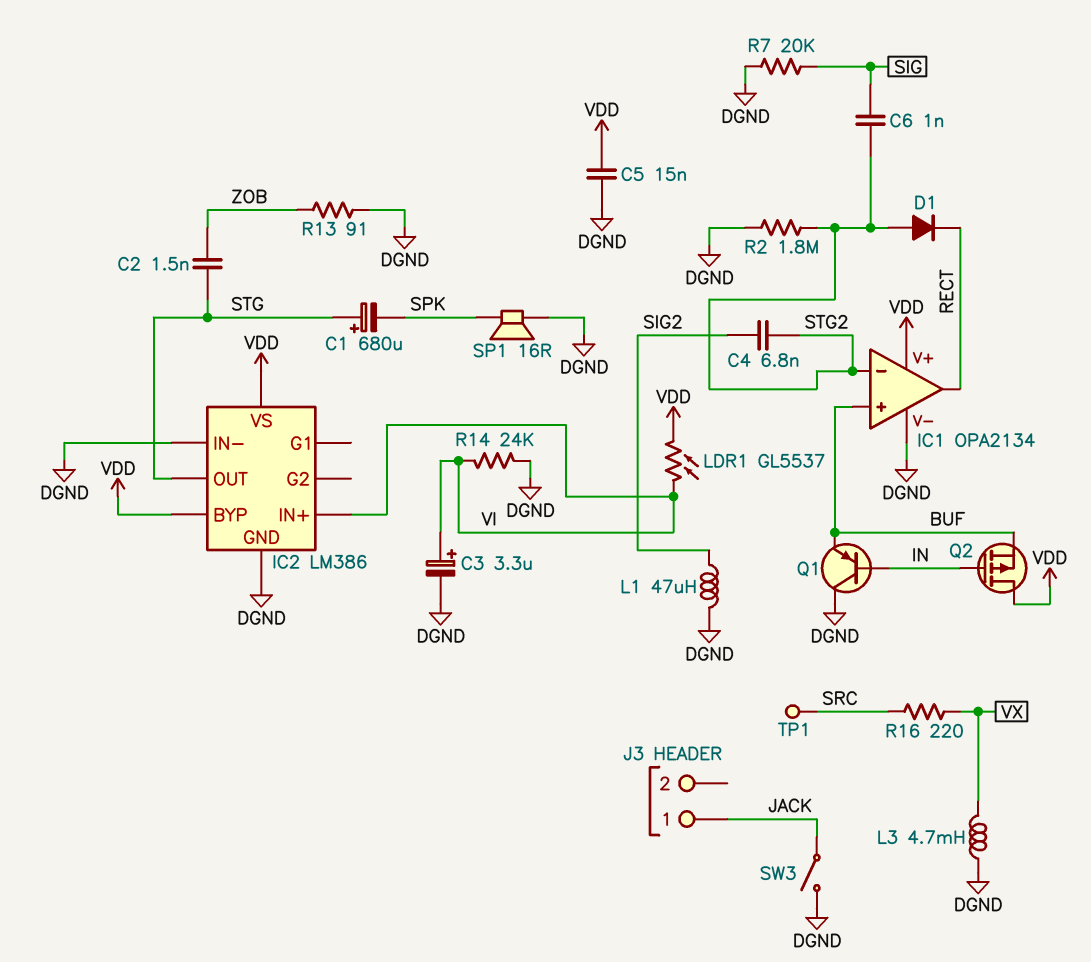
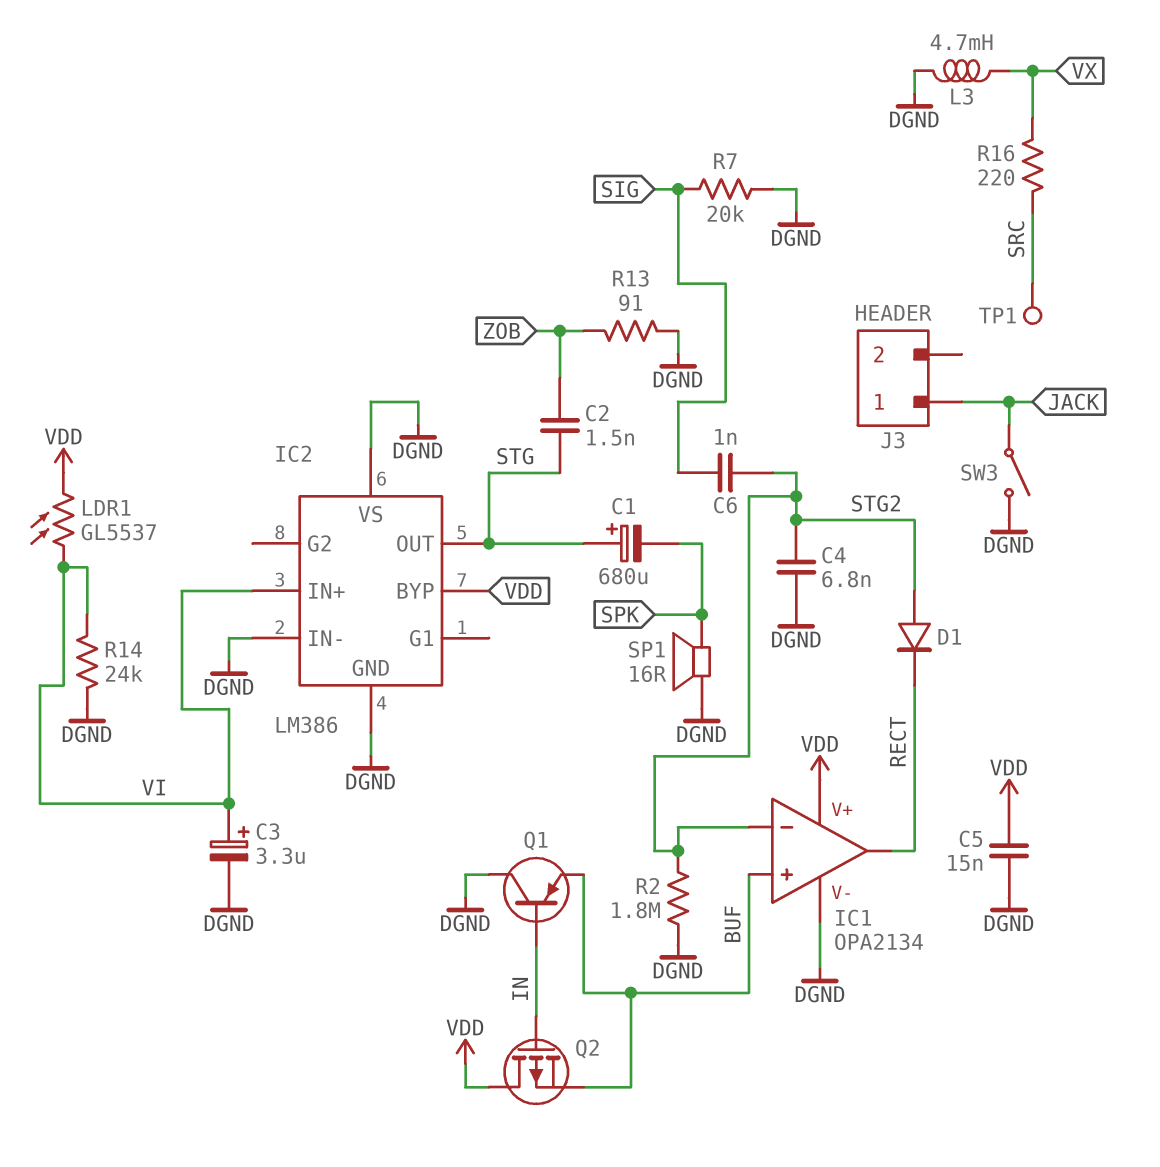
C4: 6.8nF (SIG2, STG2) -> 6.8nF (DGND, STG2)
IC2 pin VS: VDD -> DGND
L1: 47uH (DGND, SIG2) -> none

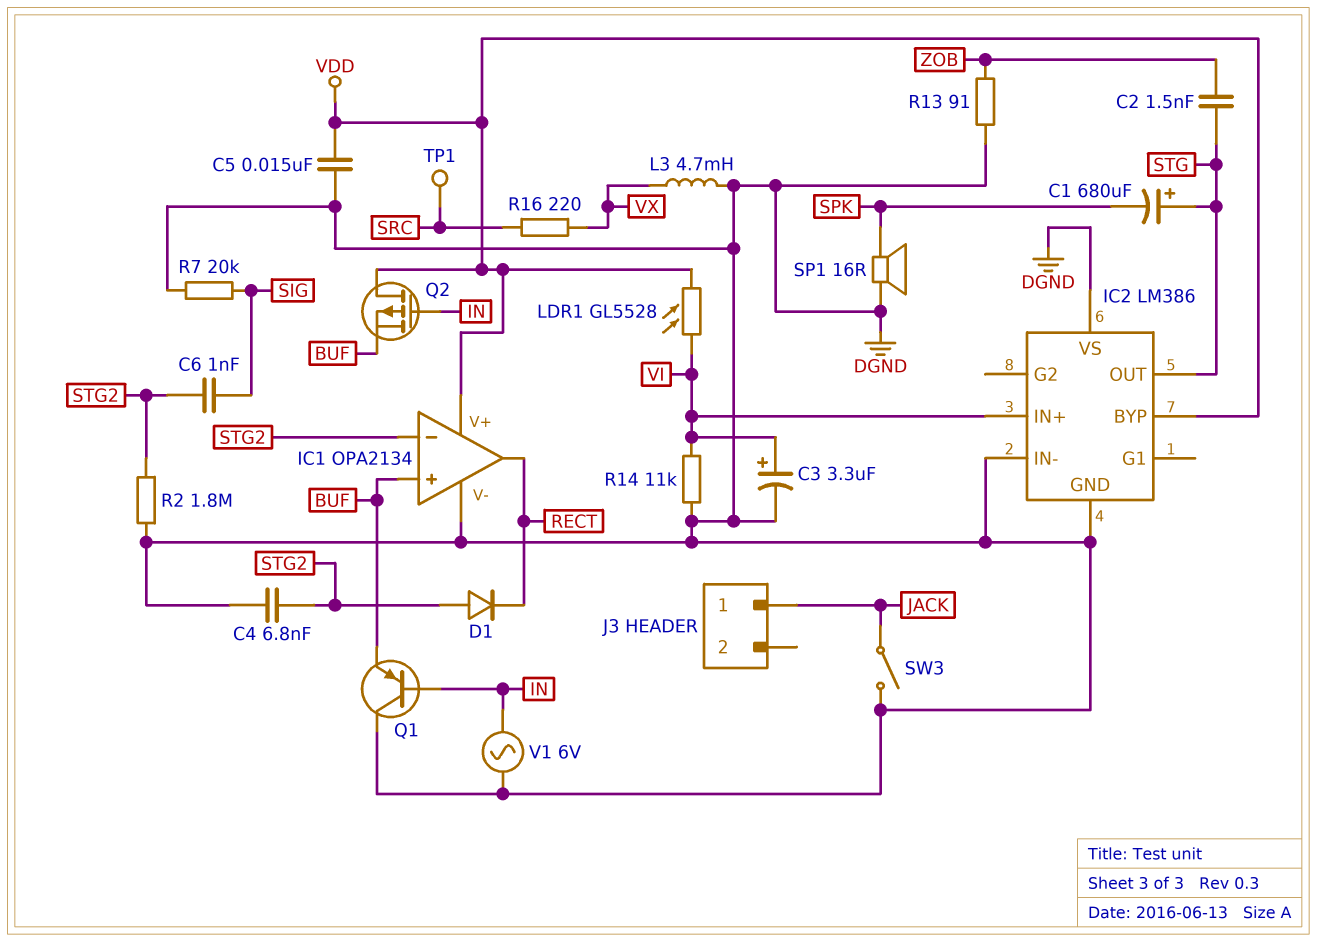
LDR1: GL5537 (VDD, VI) -> GL5528 (VDD, VI)
R14: 24k (DGND, VI) -> 11k (DGND, VI)
V1: none -> AC 6V (DGND, IN)

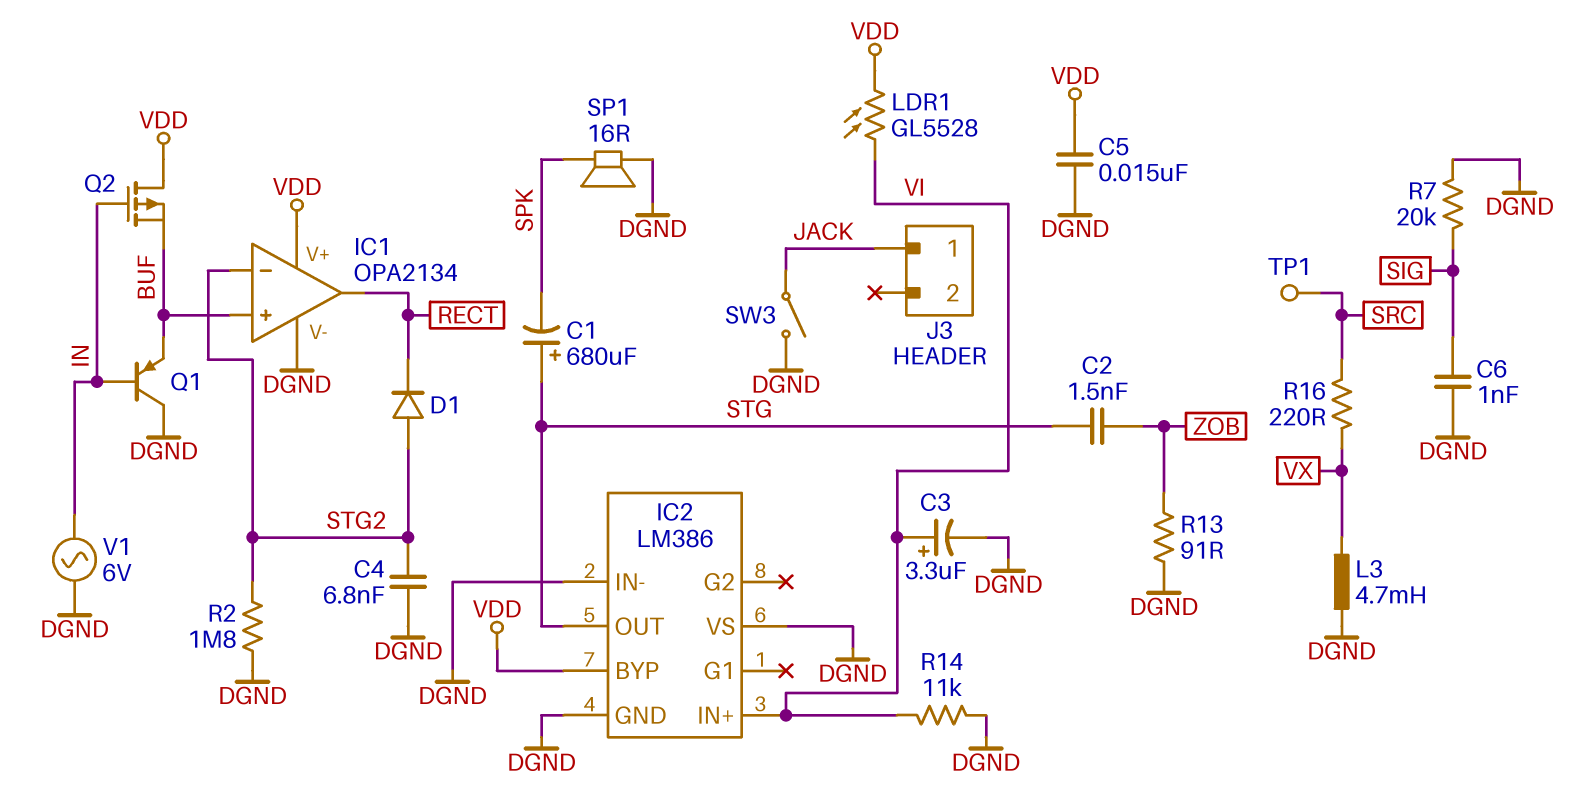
C6: 1nF (SIG, STG2) -> 1nF (DGND, SIG)

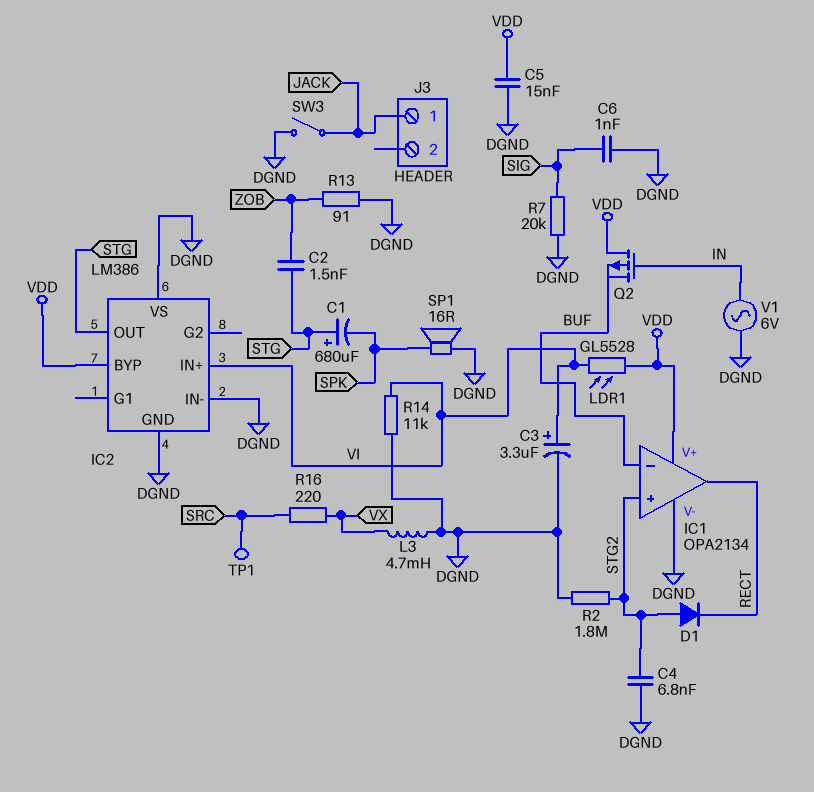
IC1 pin in+: BUF -> STG2
IC1 pin in-: STG2 -> BUF
Q1: PNP (B IN, C DGND, E BUF) -> none

